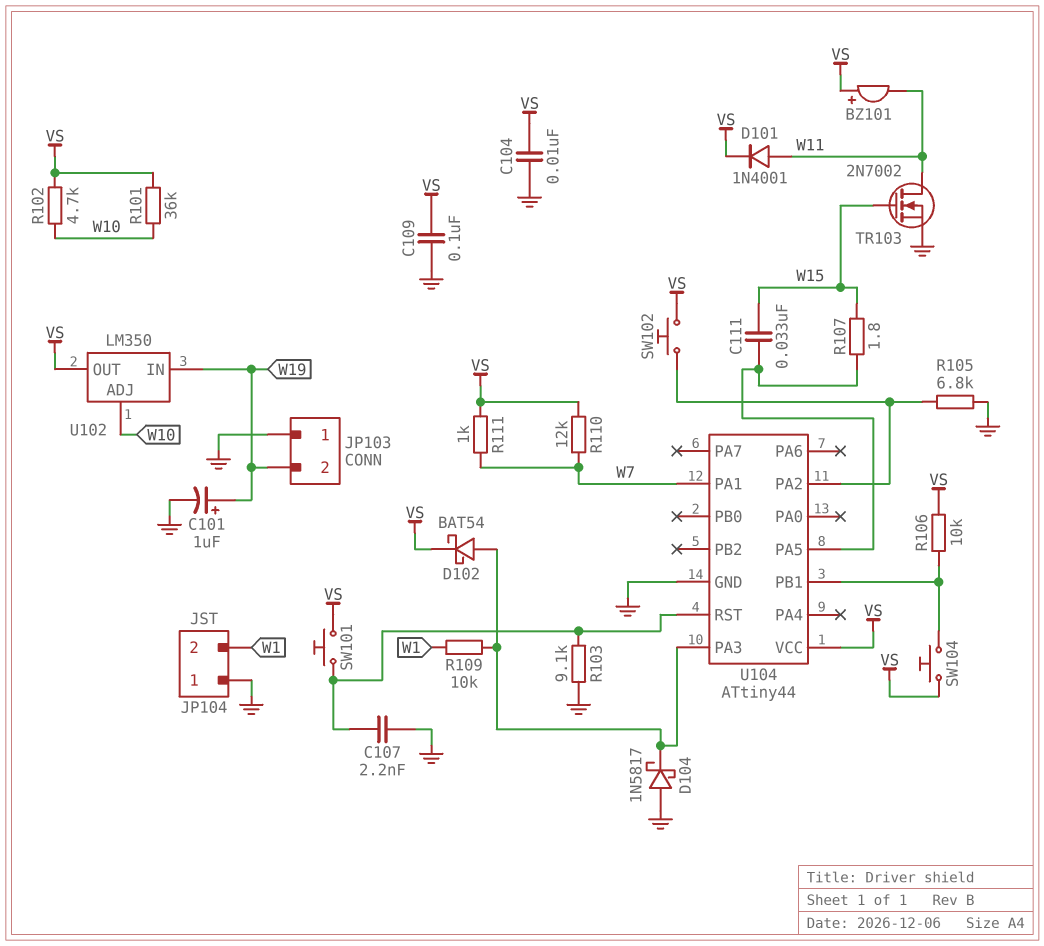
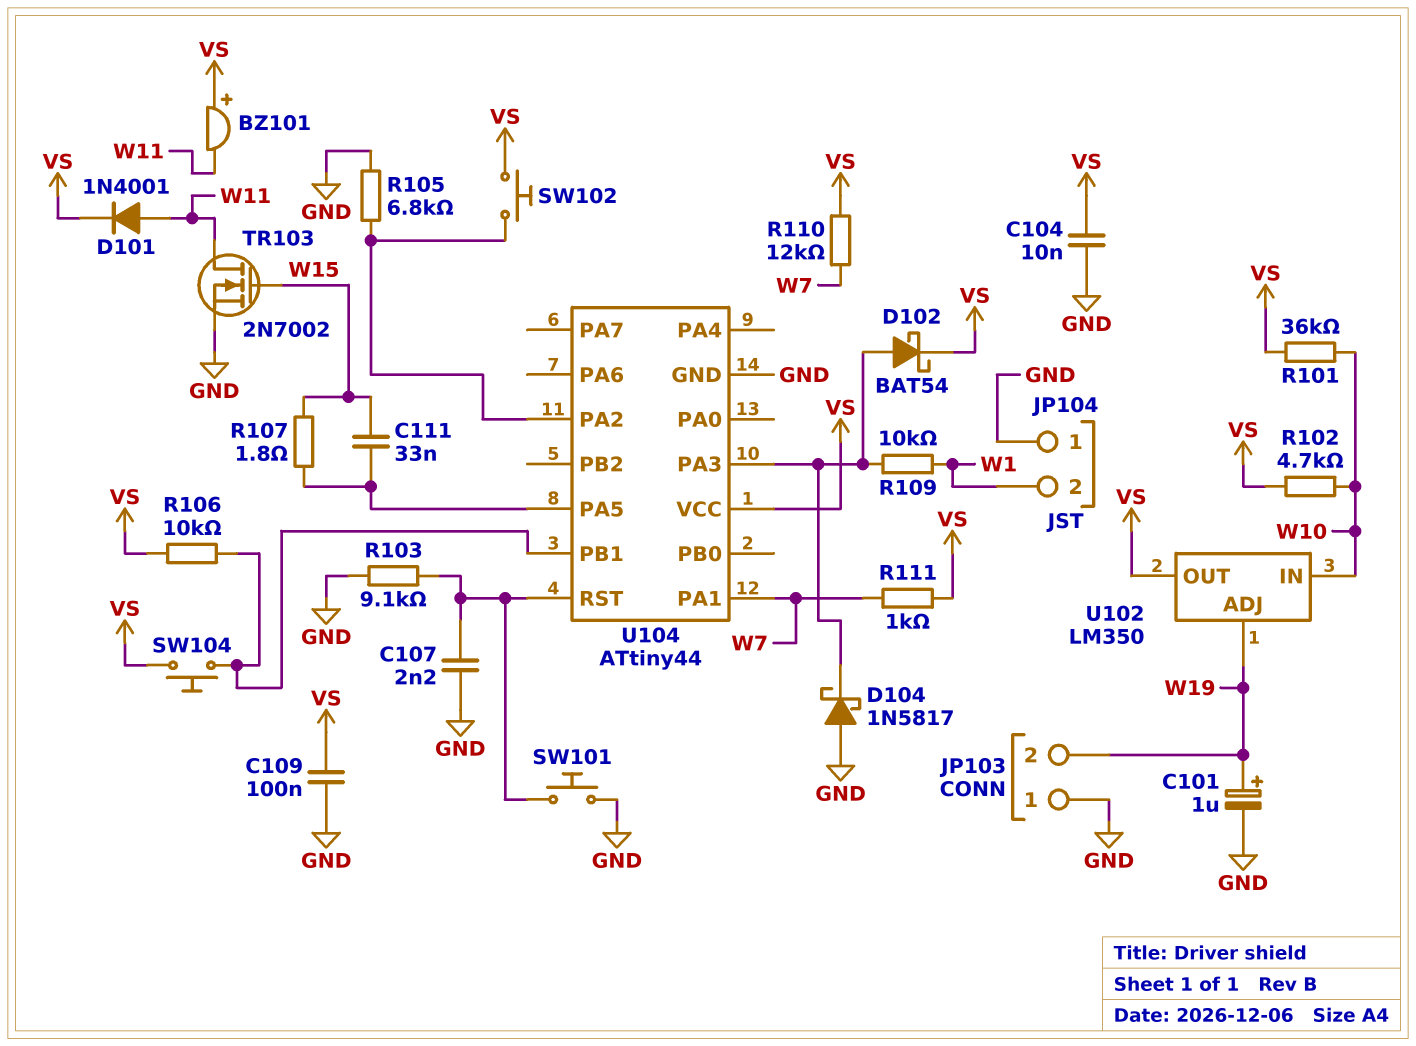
SW101: button (U104/RST, VS) -> button (GND, U104/RST)
U102 pin ADJ: W10 -> W19
U102 pin IN: W19 -> W10

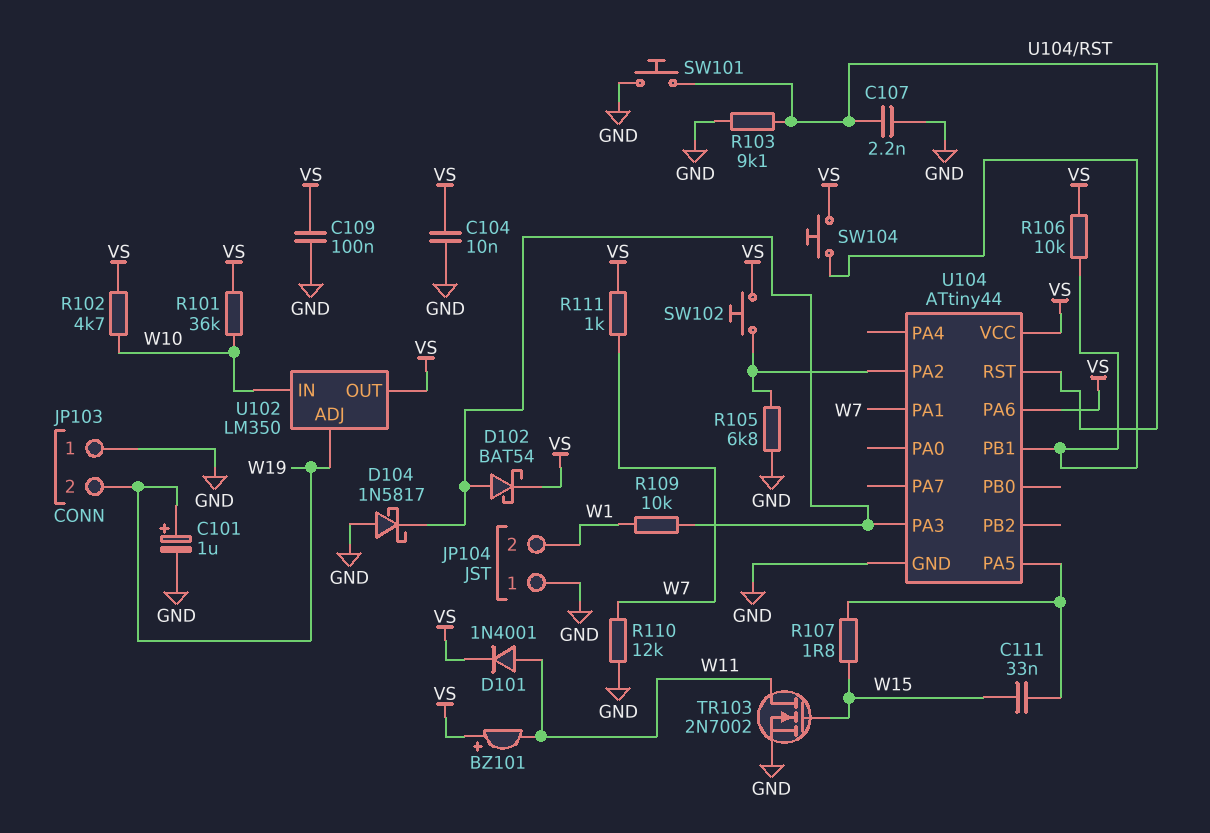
R110: 12k (VS, W7) -> 12k (GND, W7)
U104 pin PA6: none -> VS

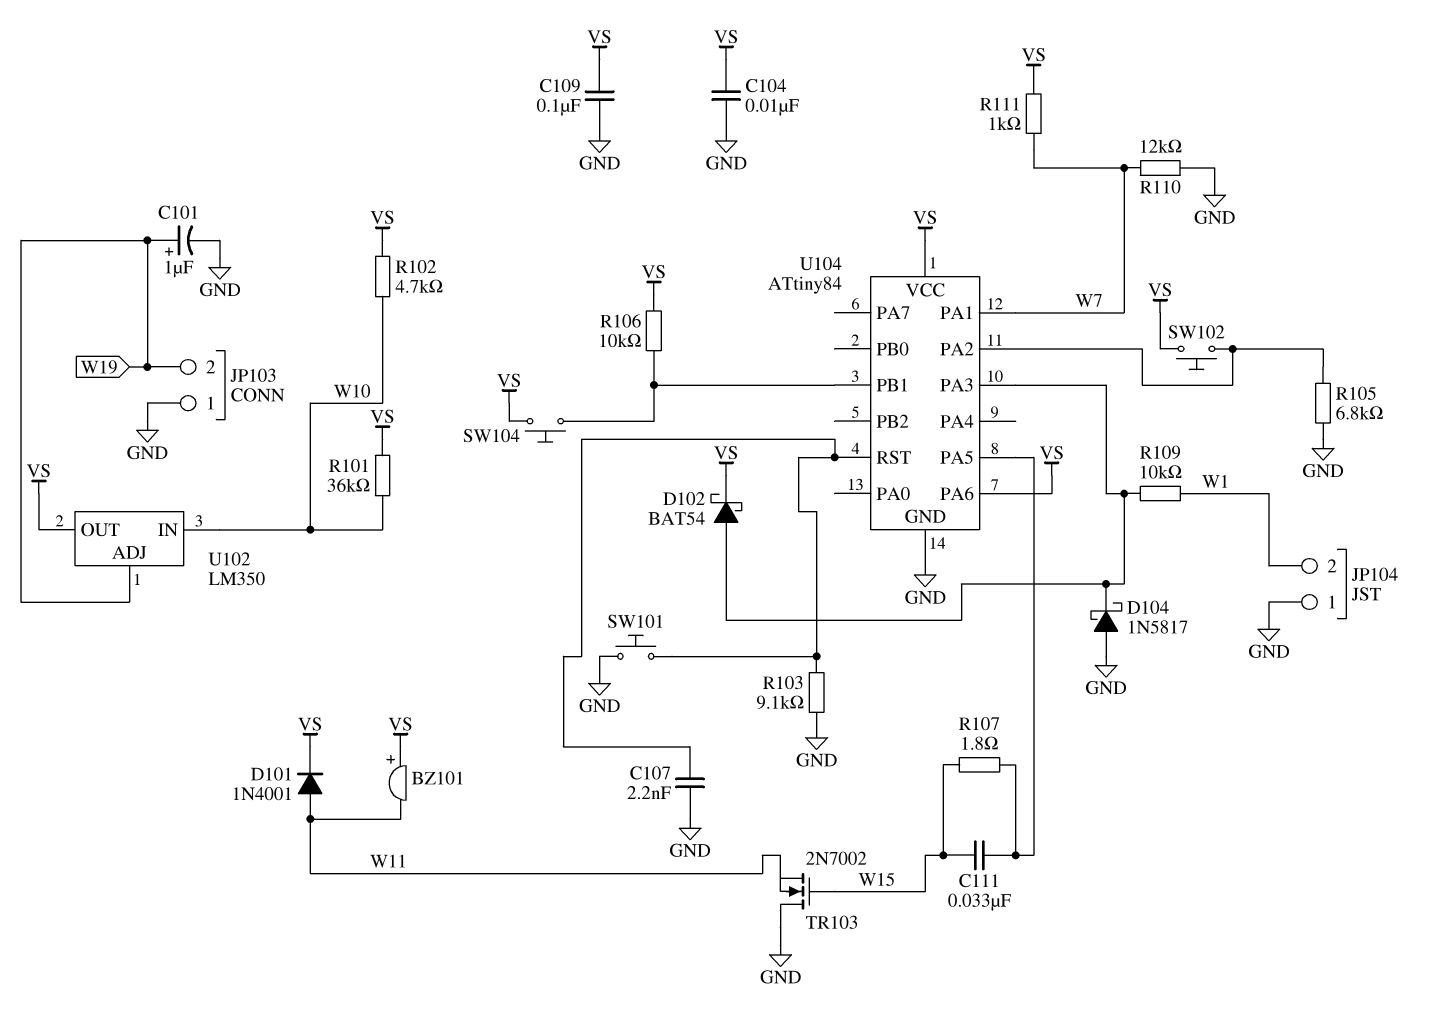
TR103: NMOS 2N7002 (G W15, D W11, S GND) -> NMOS 2N7002 (G W15, D GND, S W11)
U104: ATtiny44 -> ATtiny84

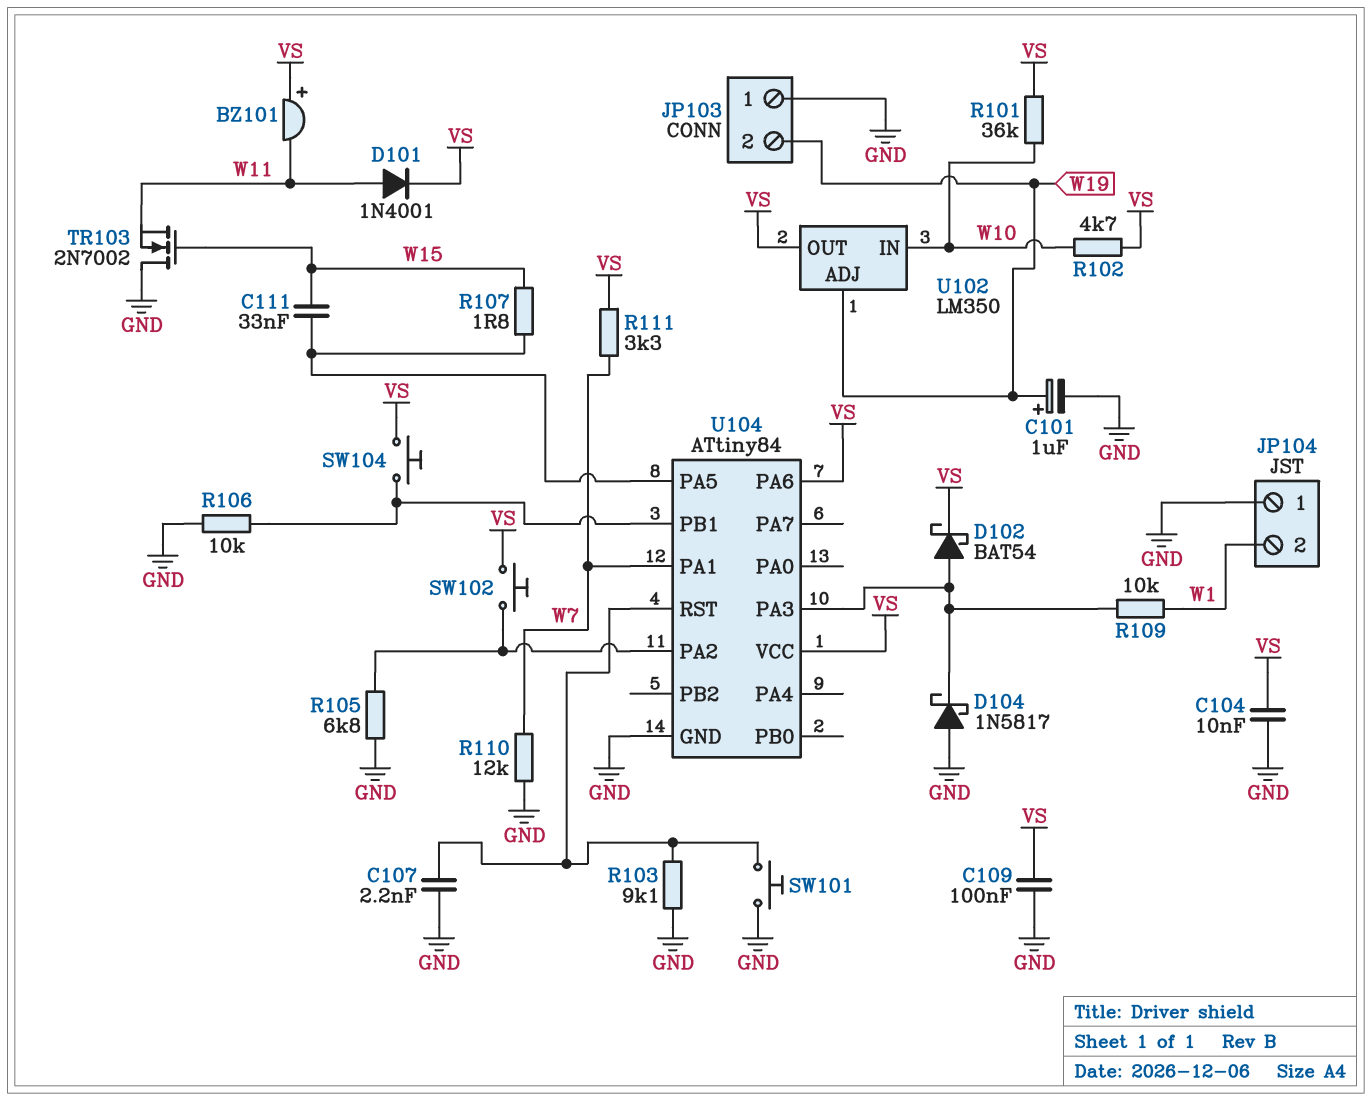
R106: 10k (U104/PB1, VS) -> 10k (GND, U104/PB1)
R111: 1k (VS, W7) -> 3.3k (VS, W7)

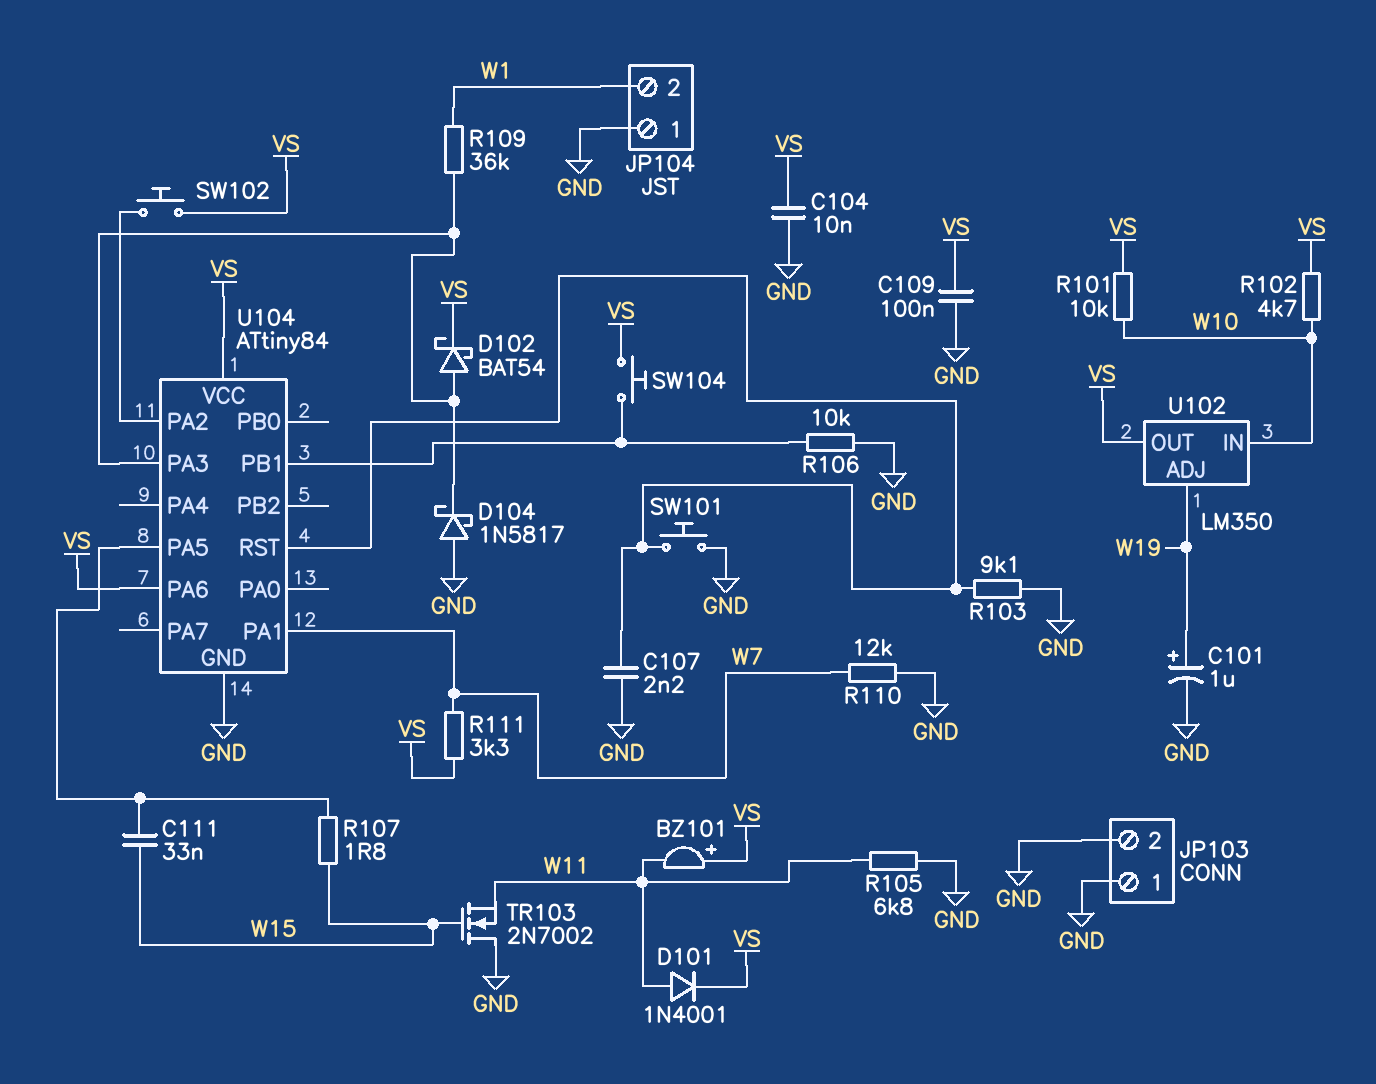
JP103 pin 2: W19 -> GND
R101: 36k (VS, W10) -> 10k (VS, W10)
R105: 6.8k (GND, U104/PA2) -> 6.8k (GND, W11)
R109: 10k (U104/PA3, W1) -> 36k (U104/PA3, W1)

